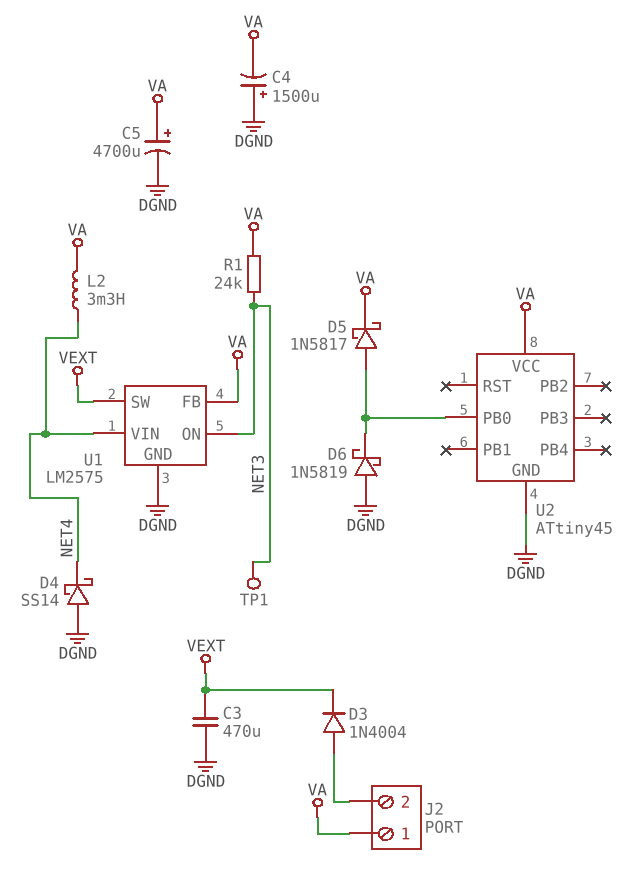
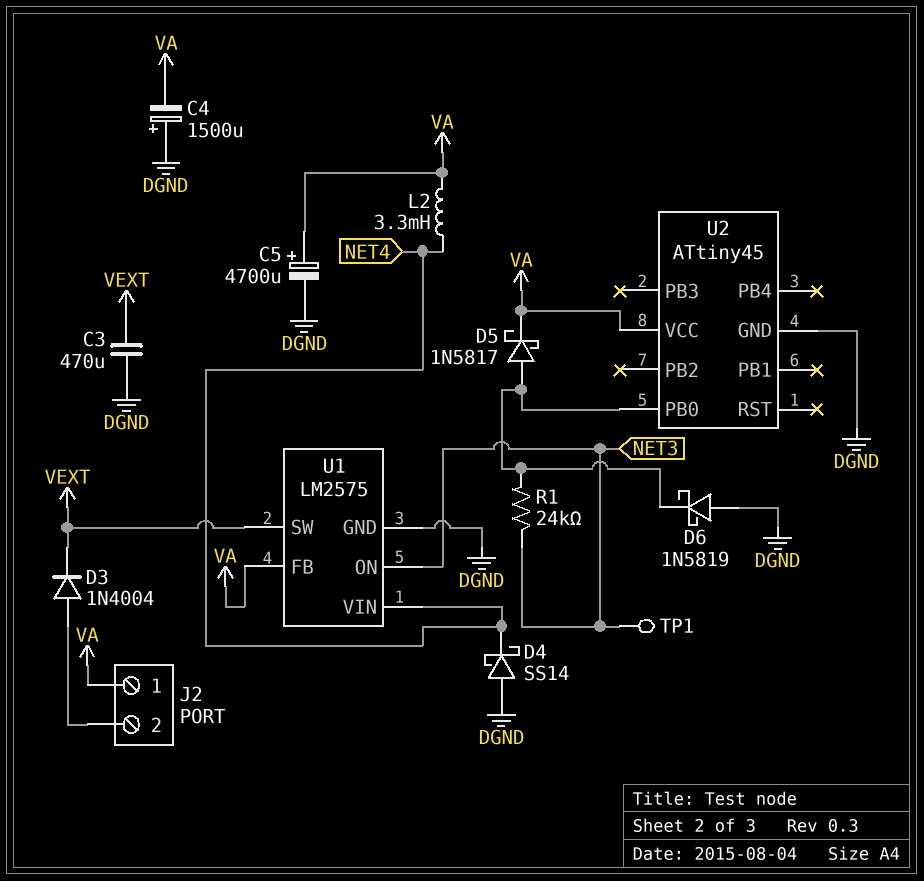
R1: 24k (NET3, VA) -> 24k (NET3, U2/PB0)

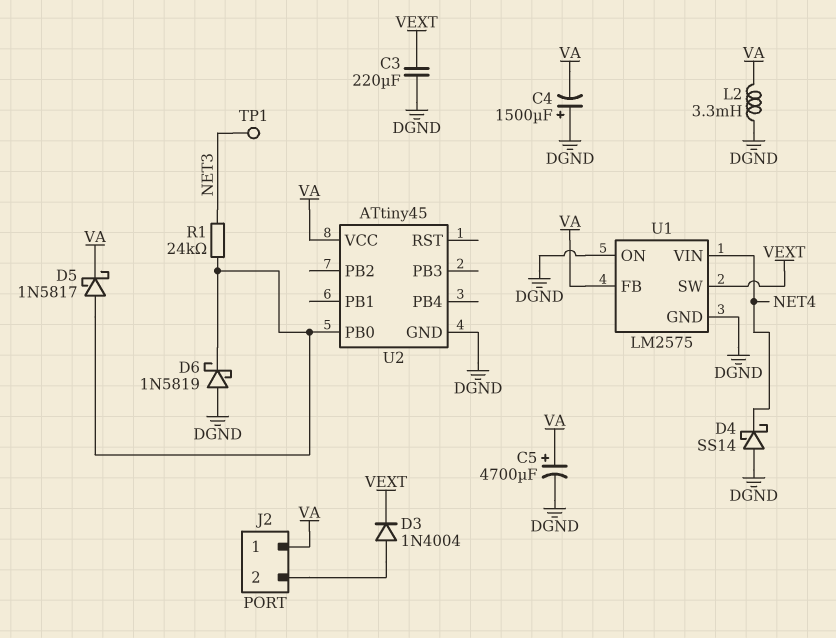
C3: 470uF (DGND, VEXT) -> 220uF (DGND, VEXT)
L2: 3.3mH (NET4, VA) -> 3.3mH (DGND, VA)
U1 pin ON: NET3 -> DGND

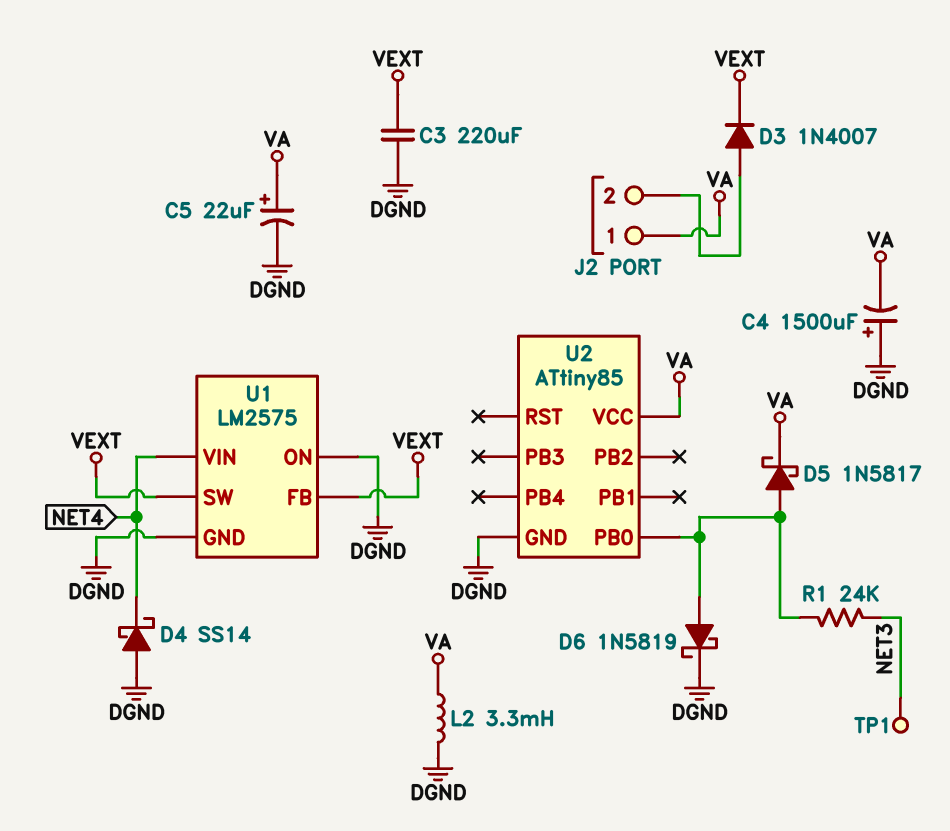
C5: 4700uF (plus VA, minus DGND) -> 22uF (plus VA, minus DGND)
D3: diode 1N4004 (A J2/2, K VEXT) -> diode 1N4007 (A J2/2, K VEXT)
D6: schottky 1N5819 (A DGND, K U2/PB0) -> schottky 1N5819 (A U2/PB0, K DGND)
U1 pin FB: VA -> VEXT
U2: ATtiny45 -> ATtiny85

